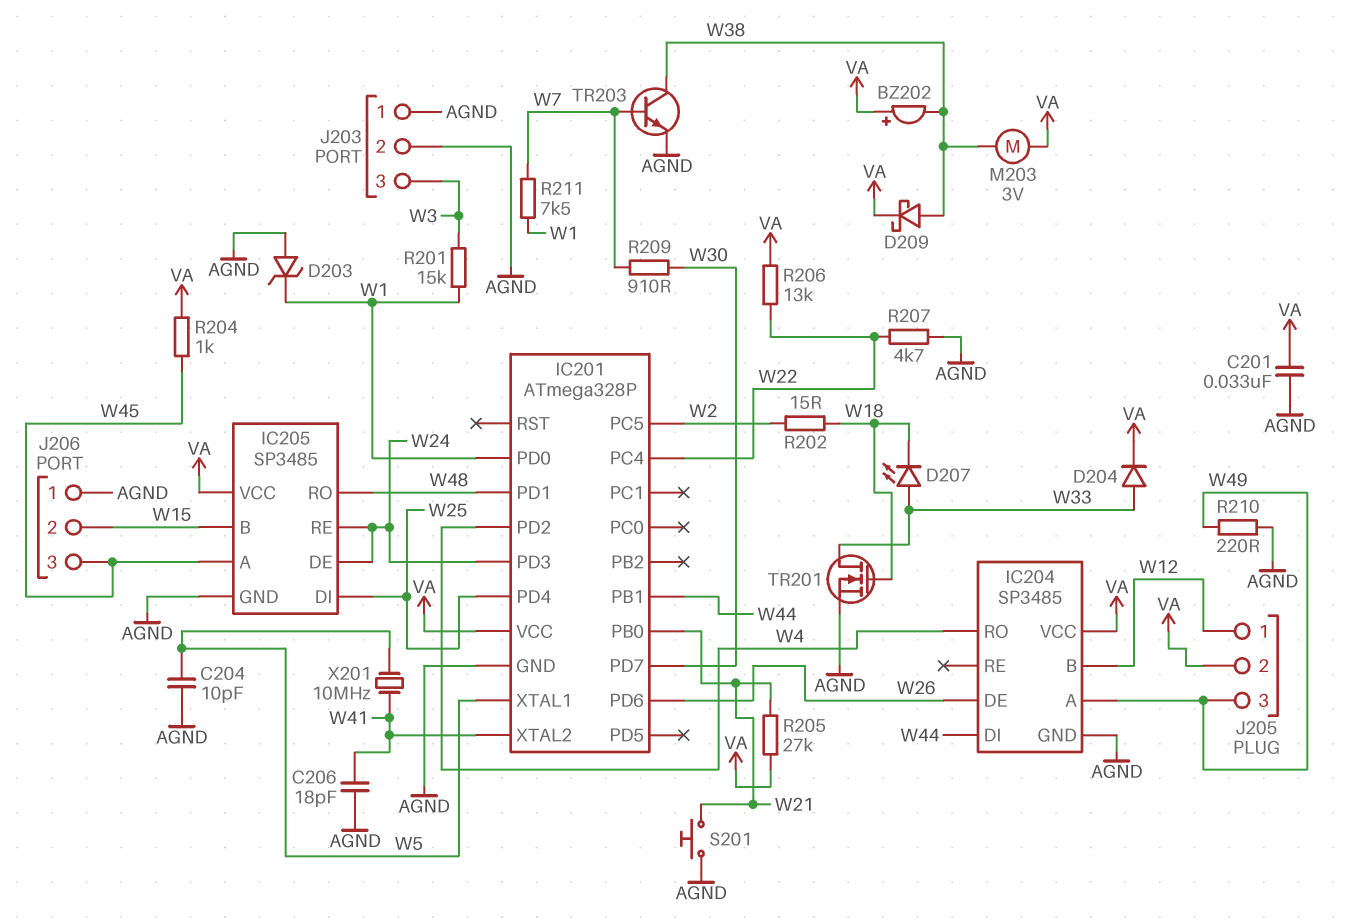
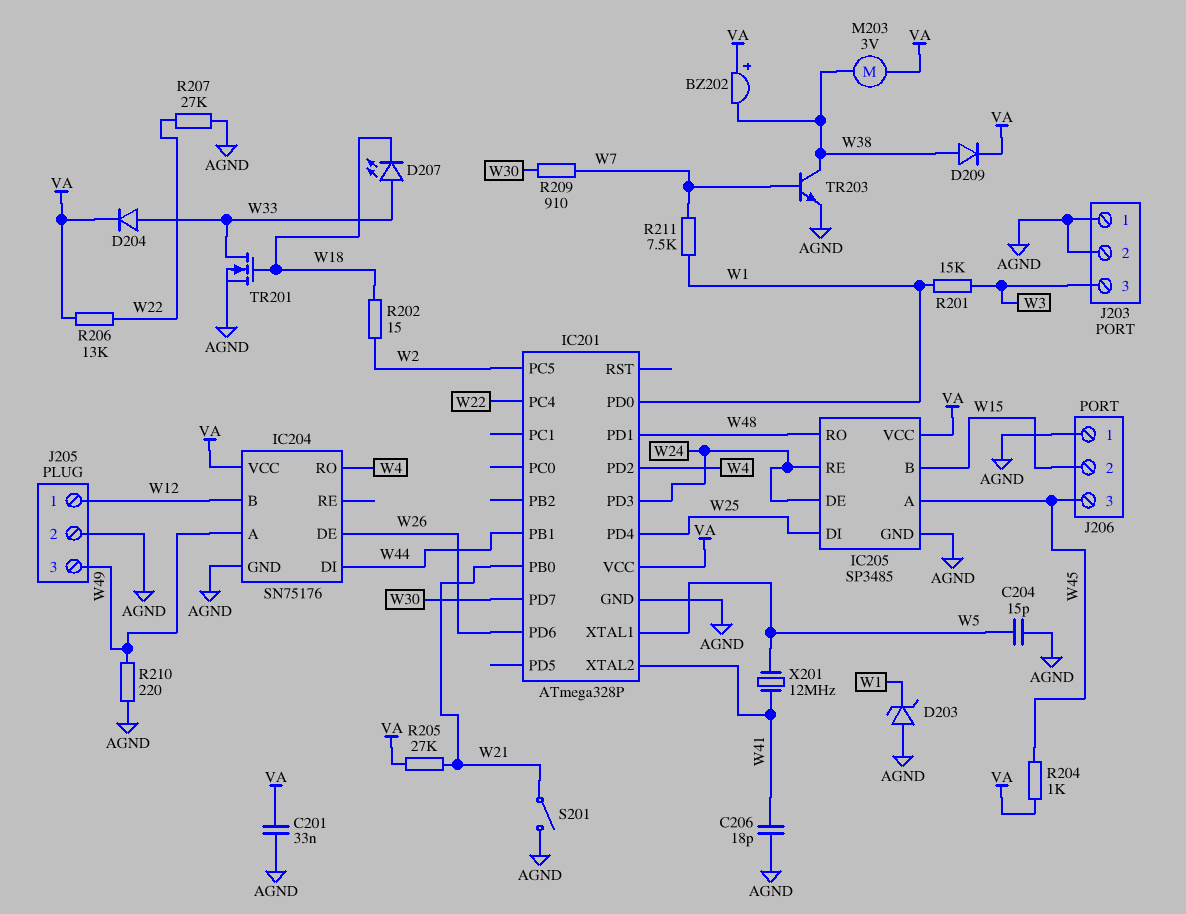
C204: 10pF (AGND, W5) -> 15pF (AGND, W5)
D209: schottky (A W38, K VA) -> diode (A W38, K VA)
IC204: SP3485 -> SN75176
J205 pin 2: VA -> AGND
R207: 4.7k (AGND, W22) -> 27k (AGND, W22)
S201: button (AGND, W21) -> switch (AGND, W21)
X201: 10MHz (W5, W41) -> 12MHz (W5, W41)

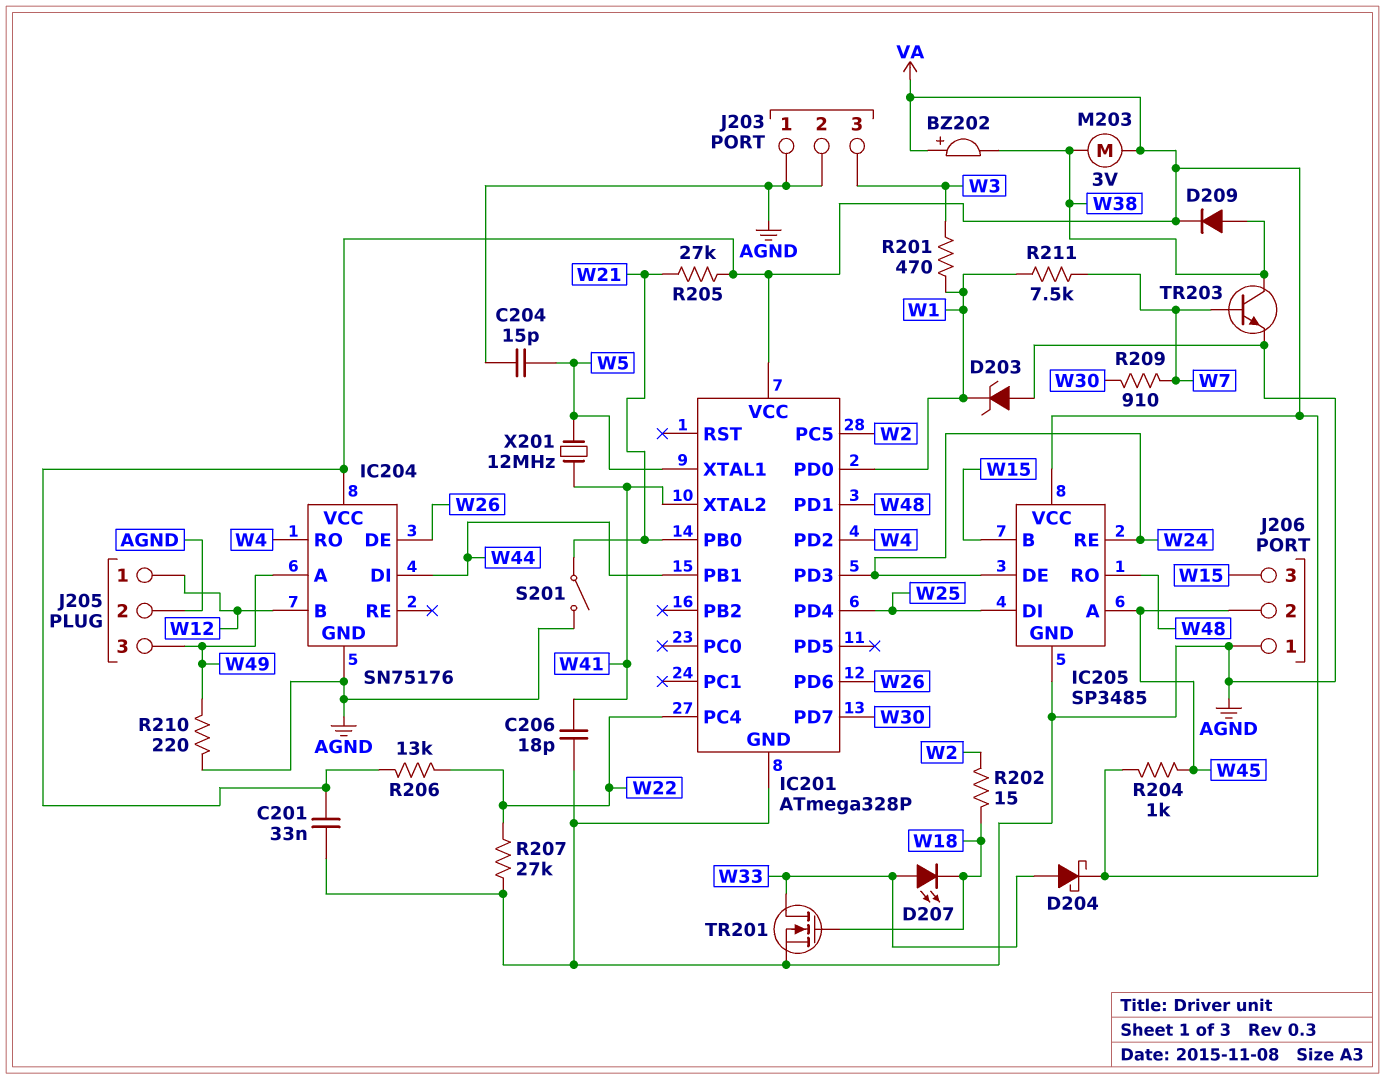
D204: diode (A W33, K VA) -> schottky (A W33, K VA)
J206 pin 2: W15 -> W45
J206 pin 3: W45 -> W15
R201: 15k (W1, W3) -> 470 (W1, W3)

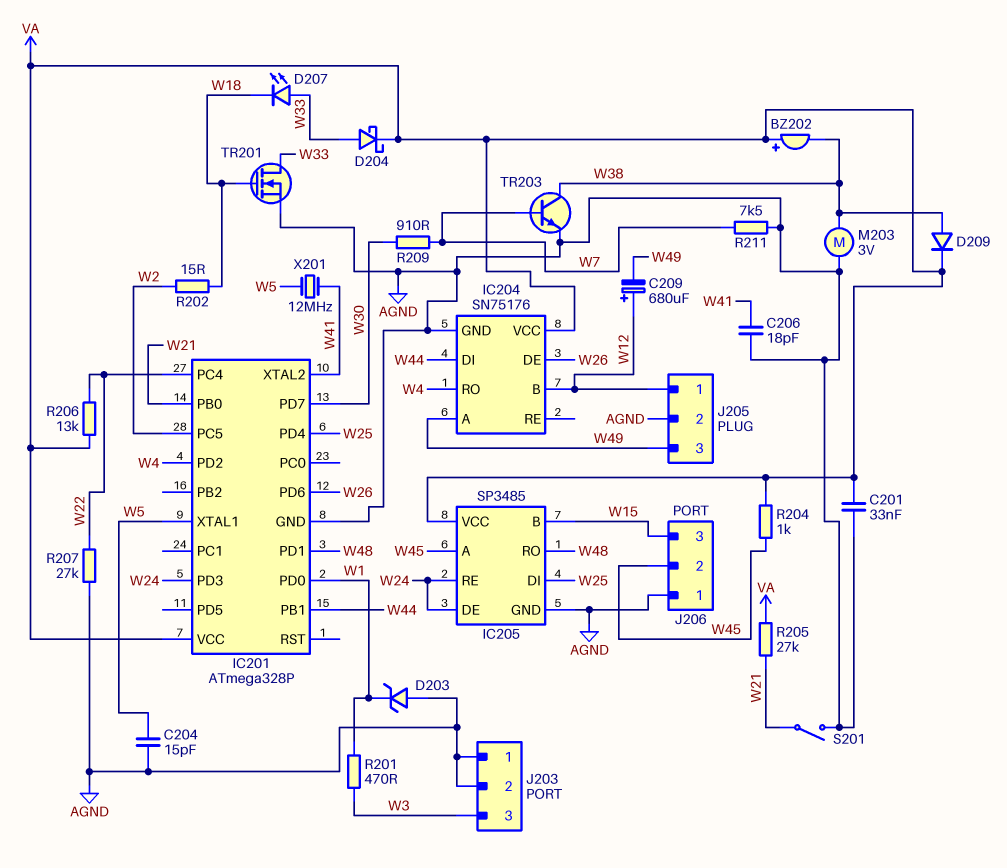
C209: none -> 680uF (plus W12, minus W49)
M203: motor 3V (VA, W38) -> motor 3V (AGND, W38)
R210: 220 (AGND, W49) -> none
R211: 7.5k (W1, W7) -> 7.5k (AGND, W7)

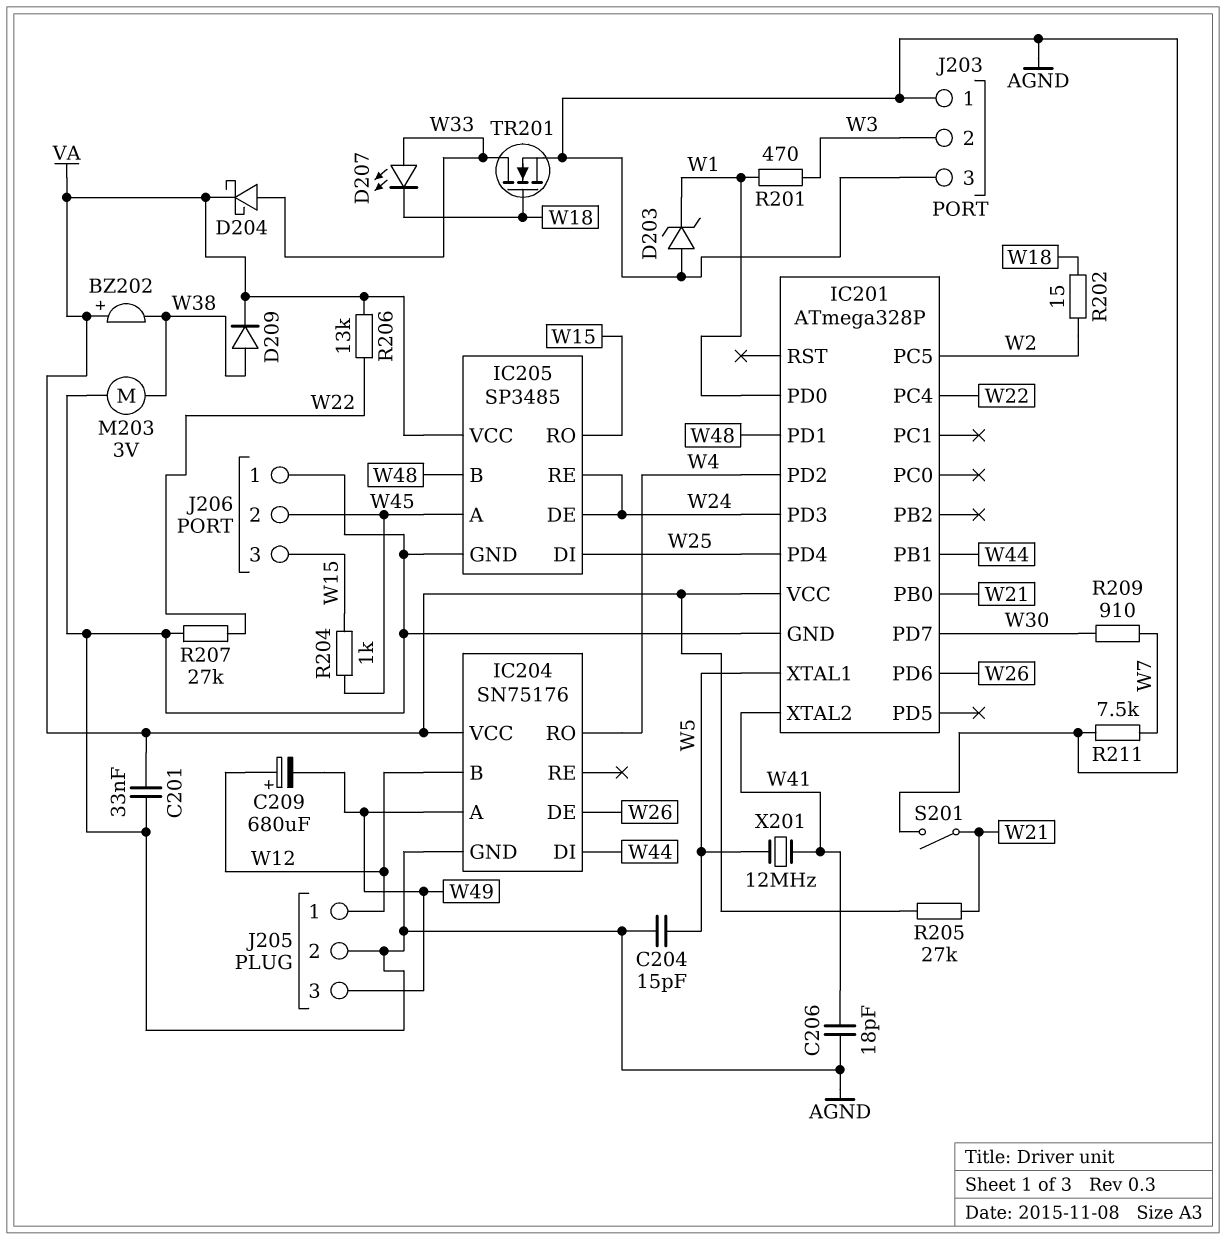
IC205 pin B: W15 -> W48
IC205 pin RO: W48 -> W15
J203 pin 2: AGND -> W3
J203 pin 3: W3 -> AGND
R204: 1k (VA, W45) -> 1k (W15, W45)
TR203: NPN (B W7, C W38, E AGND) -> none

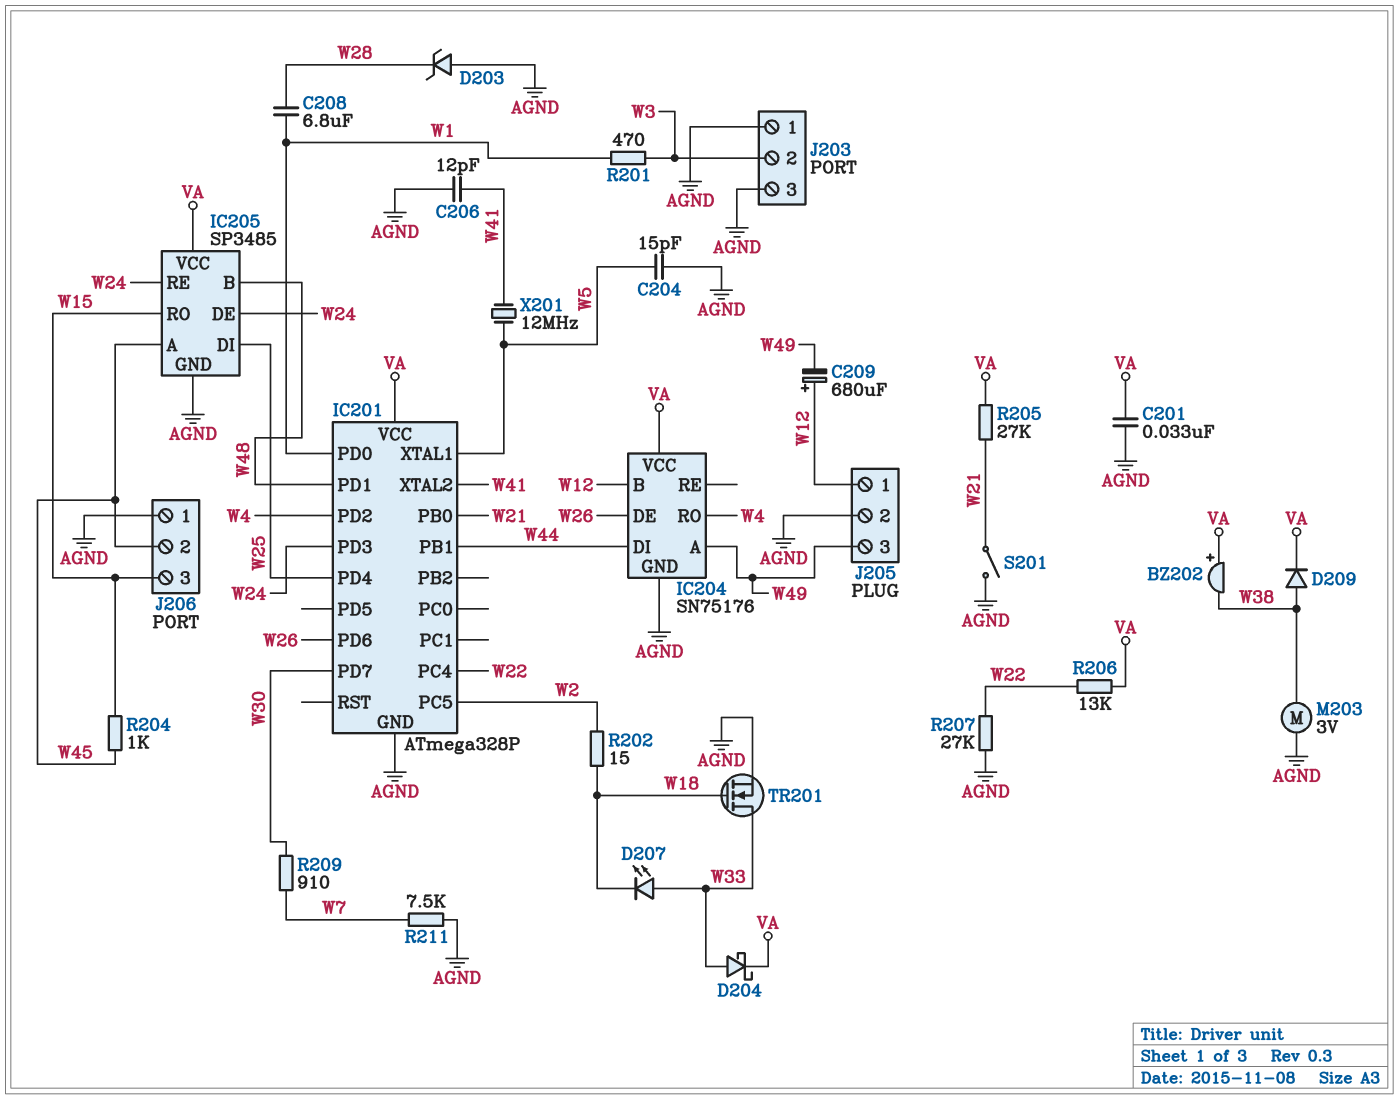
C206: 18pF (AGND, W41) -> 12pF (AGND, W41)
C208: none -> 6.8uF (W1, W28)
D203: zener (A AGND, K W1) -> zener (A AGND, K W28)

